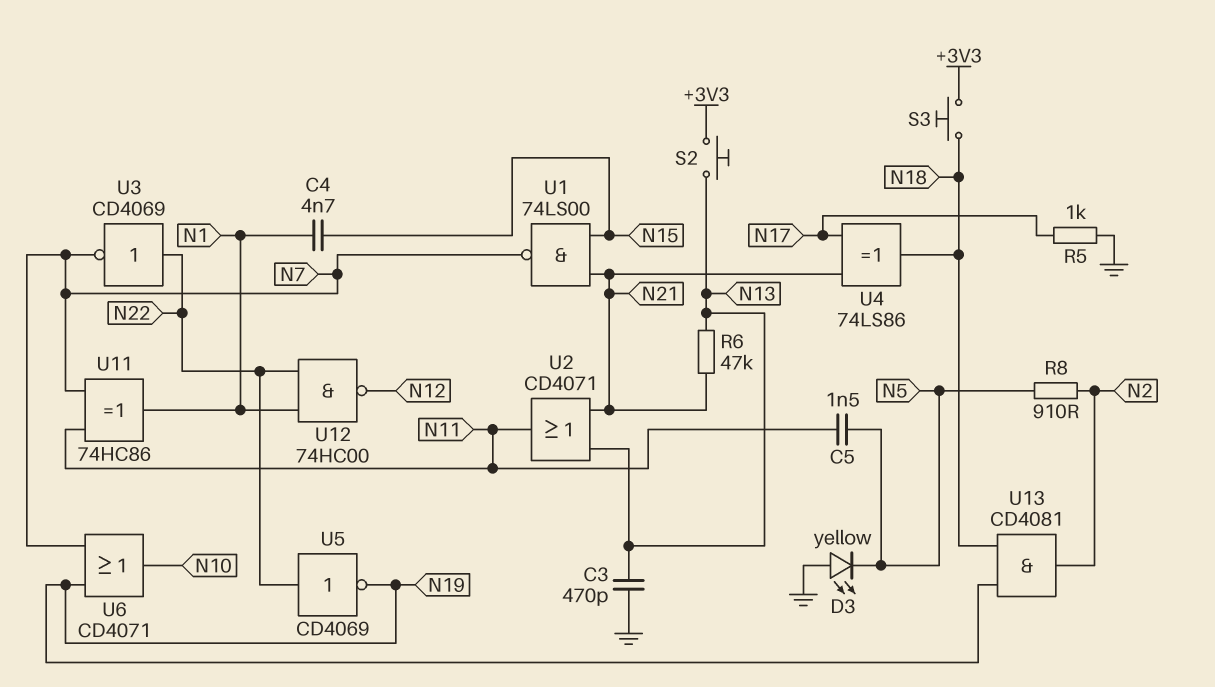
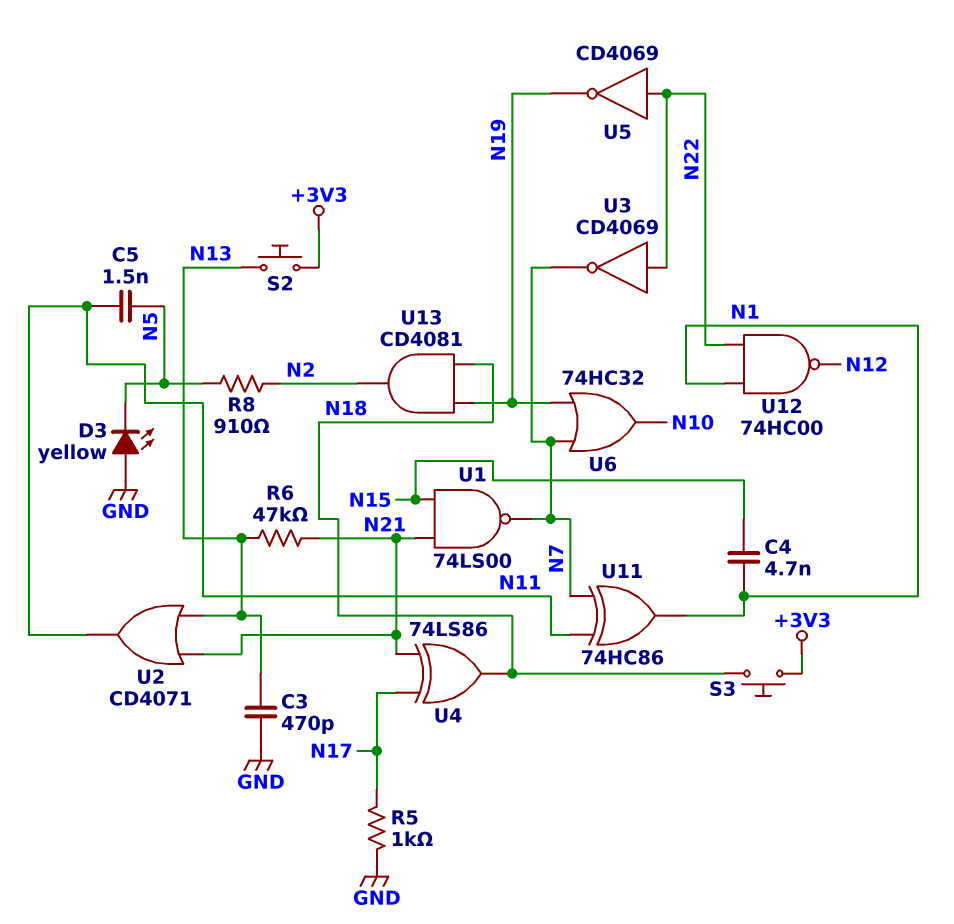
U6: OR CD4071 (in N7, in N19, out N10) -> OR 74HC32 (in N7, in N19, out N10)

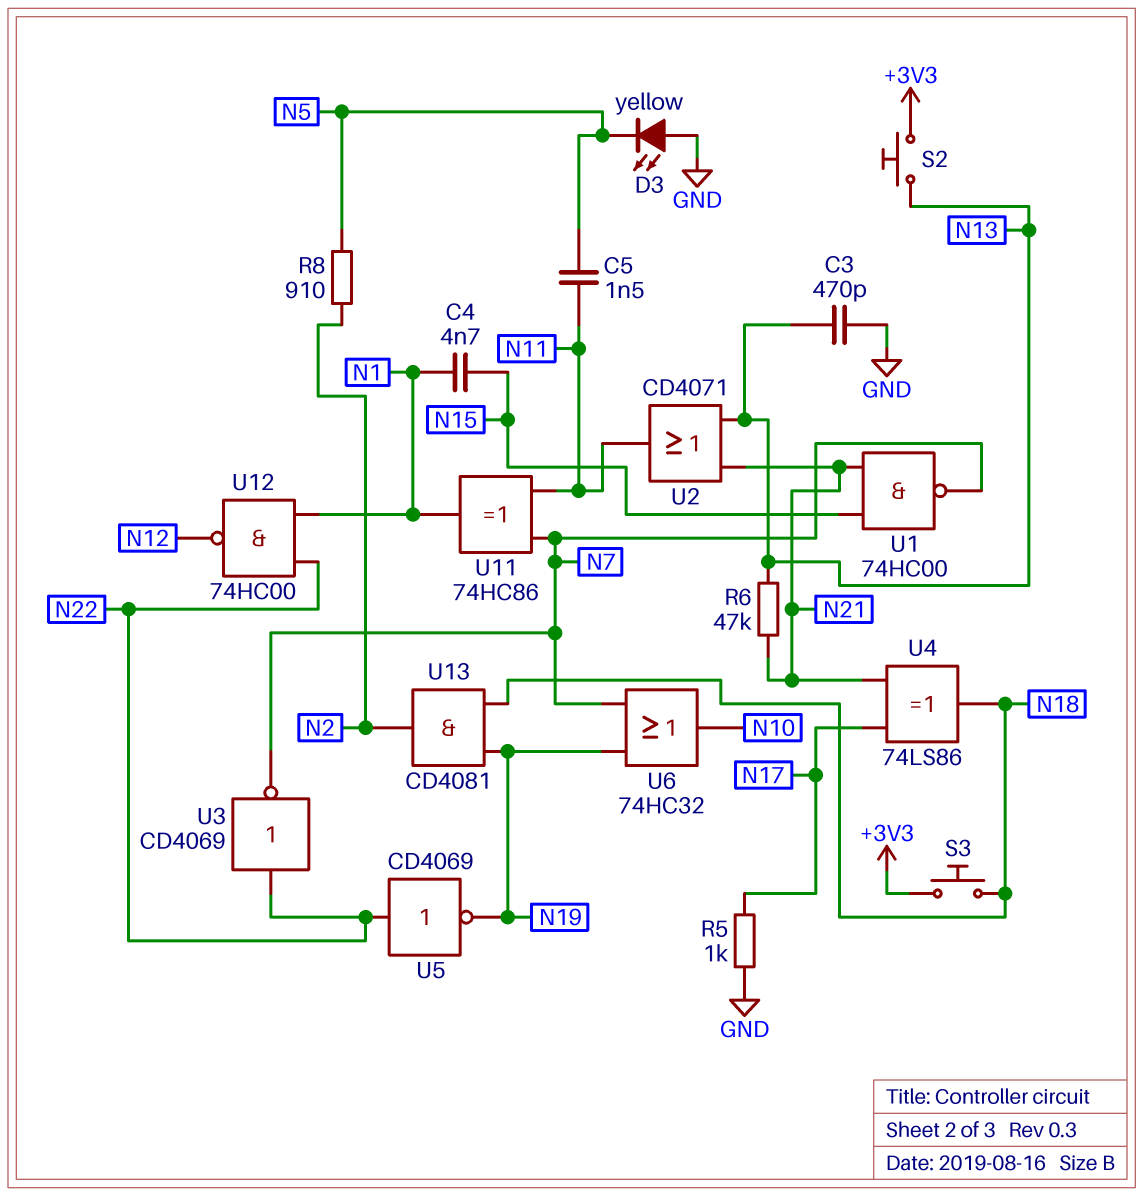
U1: NAND 74LS00 (in N15, in N21, out N7) -> NAND 74HC00 (in N15, in N21, out N7)

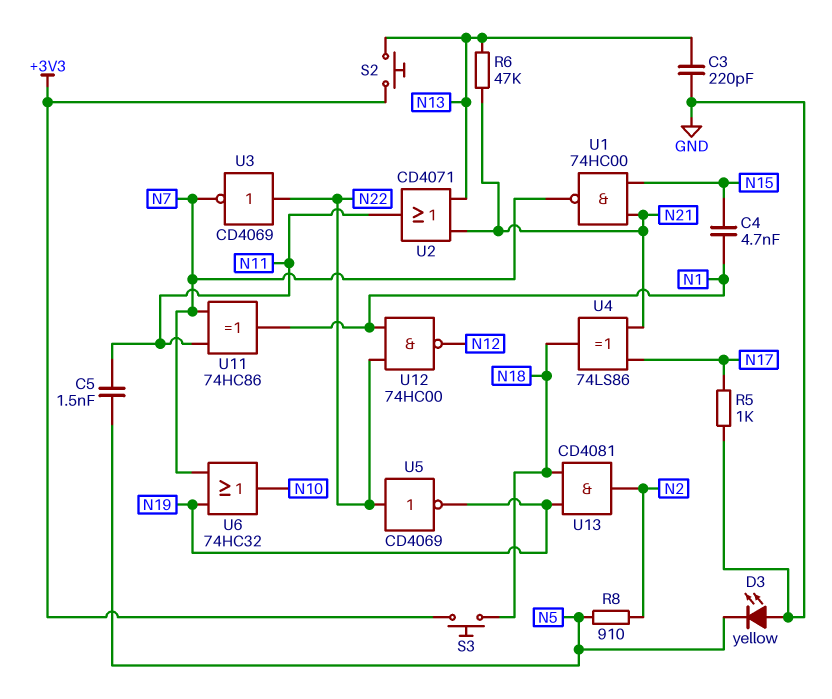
C3: 470pF (GND, N13) -> 220pF (GND, N13)

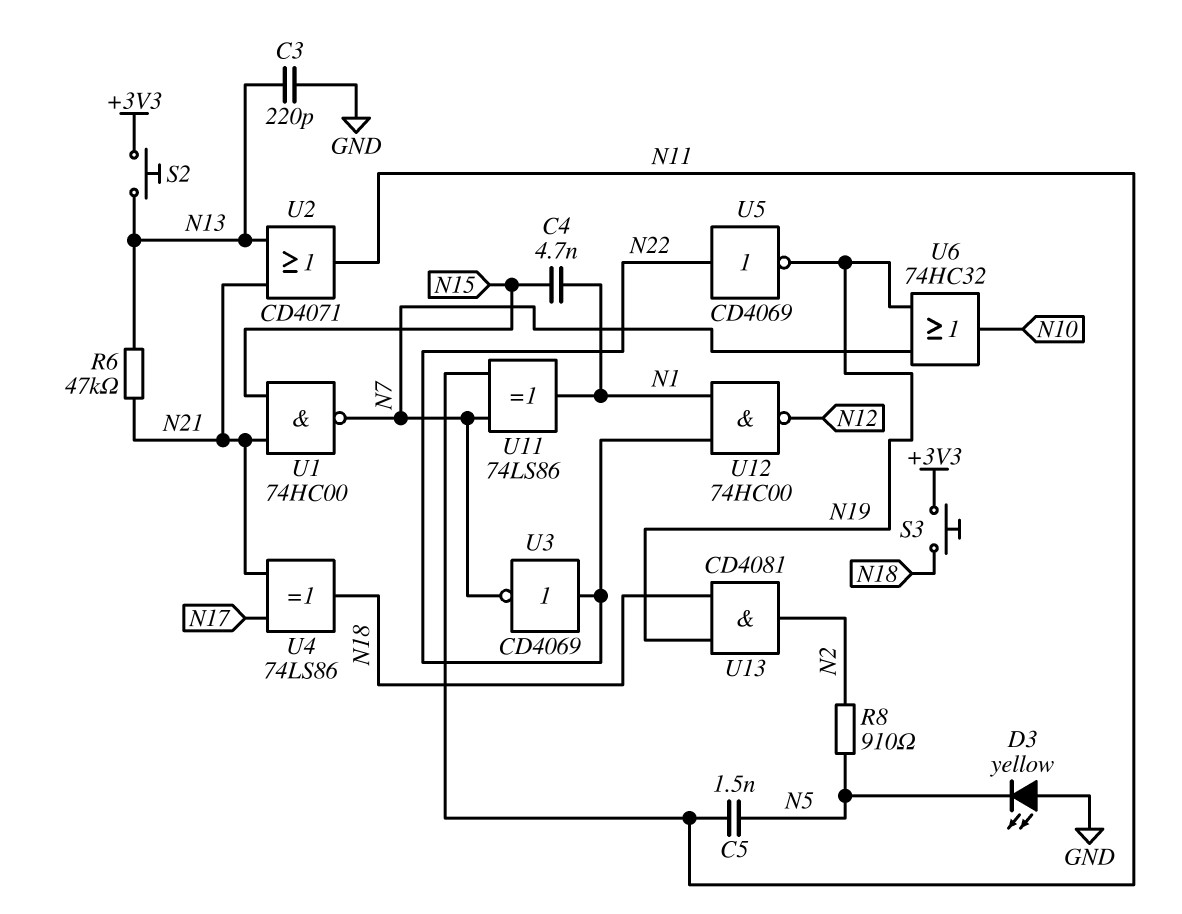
R5: 1k (GND, N17) -> none
U11: XOR 74HC86 (in N7, in N11, out N1) -> XOR 74LS86 (in N7, in N11, out N1)

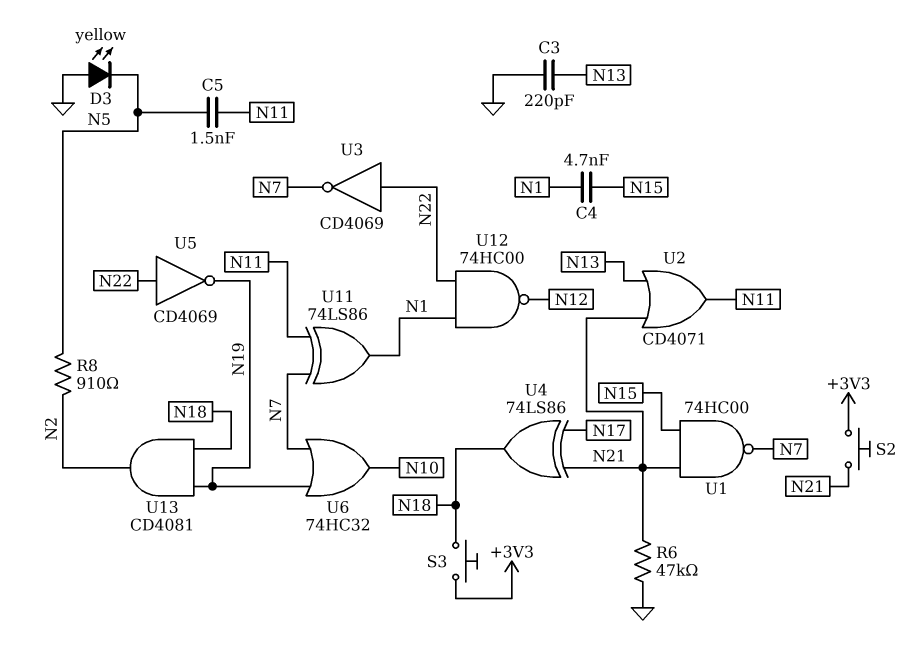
R6: 47k (N13, N21) -> 47k (GND, N21)
S2: button (+3V3, N13) -> button (+3V3, N21)

